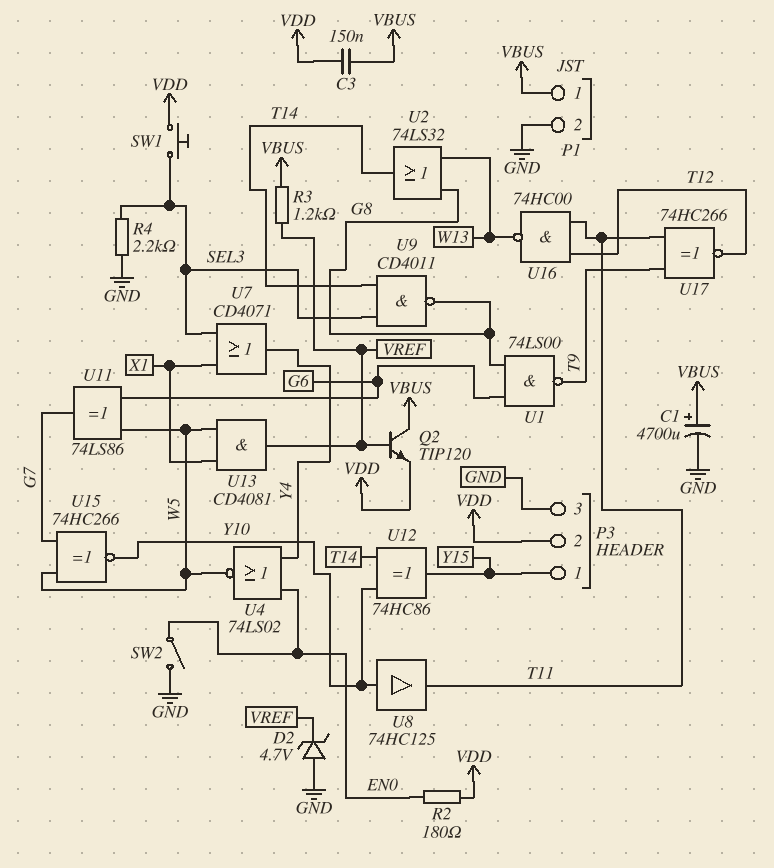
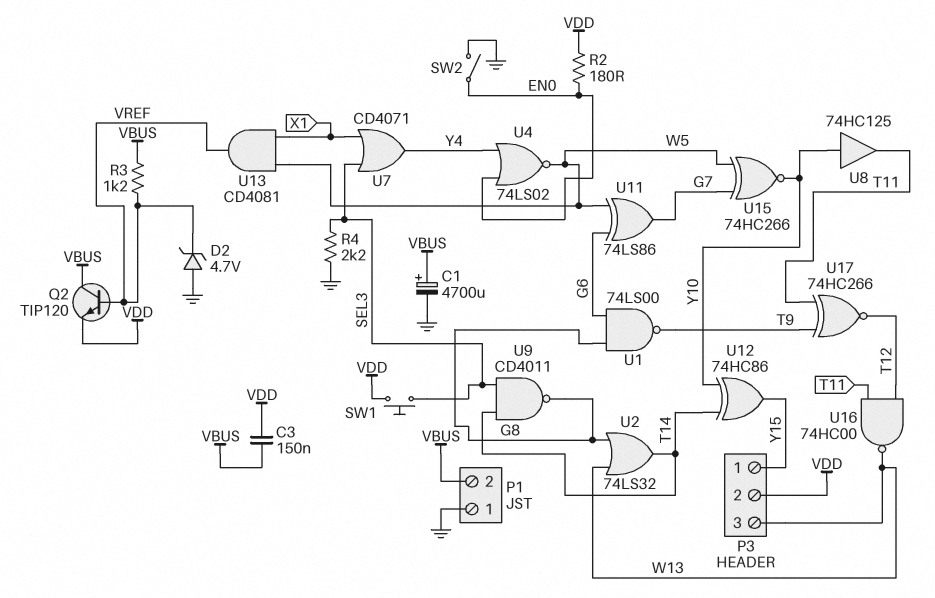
P1 pin 1: VBUS -> GND
P1 pin 2: GND -> VBUS
P3 pin 3: GND -> W13

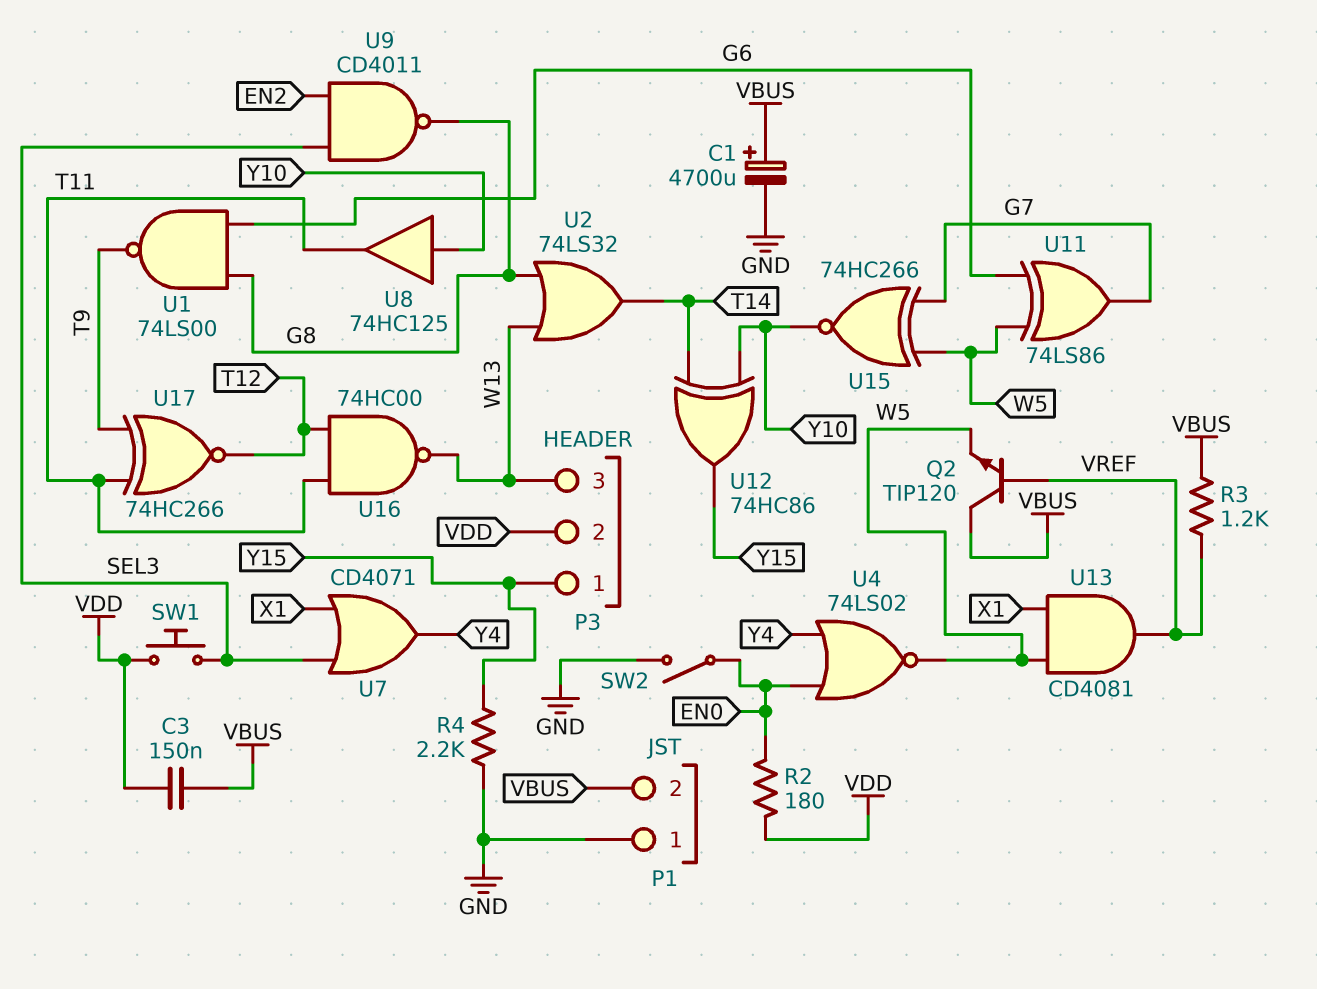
D2: zener 4.7V (A GND, K VREF) -> none
Q2: NPN TIP120 (B VREF, C VBUS, E VDD) -> NPN TIP120 (B VREF, C VBUS, E W5)
R4: 2.2k (GND, SEL3) -> 2.2k (GND, Y15)
U9: NAND CD4011 (in SEL3, in T14, out G8) -> NAND CD4011 (in EN2, in SEL3, out G8)

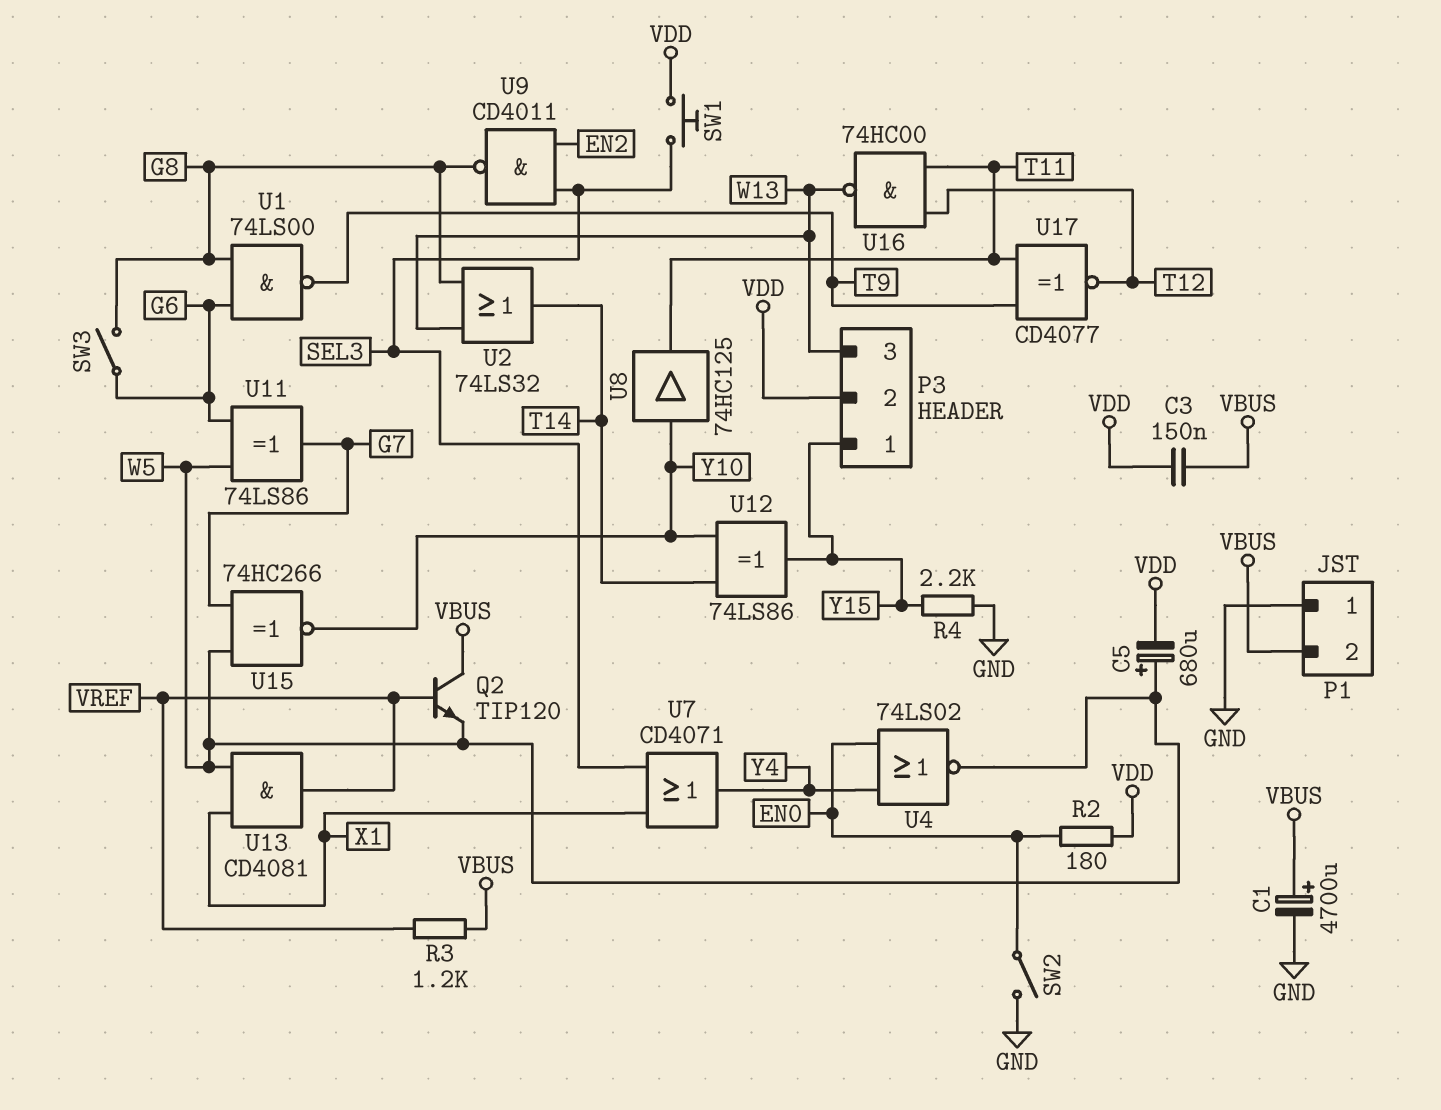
C5: none -> 680uF (plus W5, minus VDD)
SW3: none -> switch (G6, G8)
U12: XOR 74HC86 (in T14, in Y10, out Y15) -> XOR 74LS86 (in T14, in Y10, out Y15)
U17: XNOR 74HC266 (in T9, in T11, out T12) -> XNOR CD4077 (in T9, in T11, out T12)

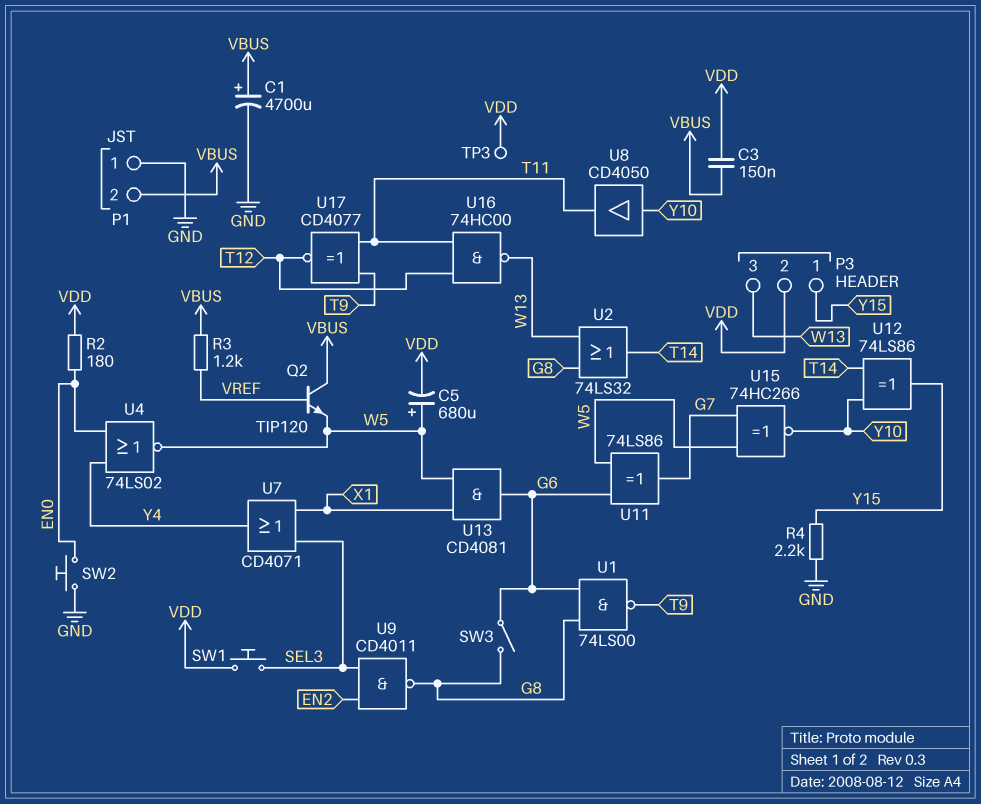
SW2: switch (EN0, GND) -> button (EN0, GND)
TP3: none -> test point (VDD)
U8: buffer 74HC125 (in Y10, out T11) -> buffer CD4050 (in Y10, out T11)
U13: AND CD4081 (in W5, in X1, out VREF) -> AND CD4081 (in W5, in X1, out G6)

